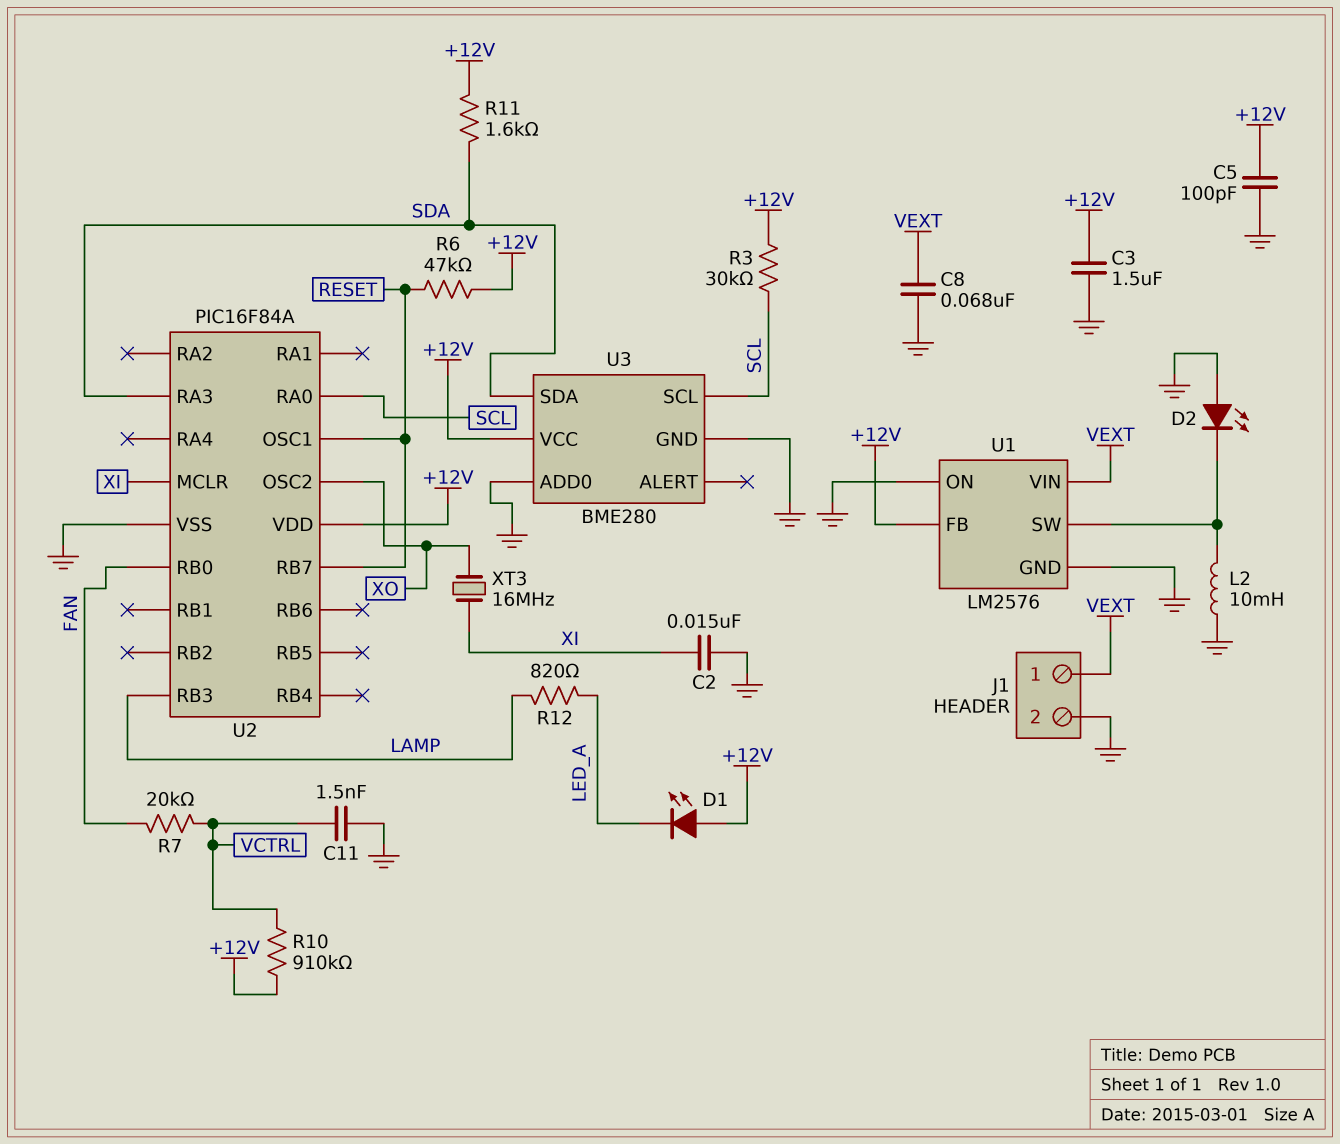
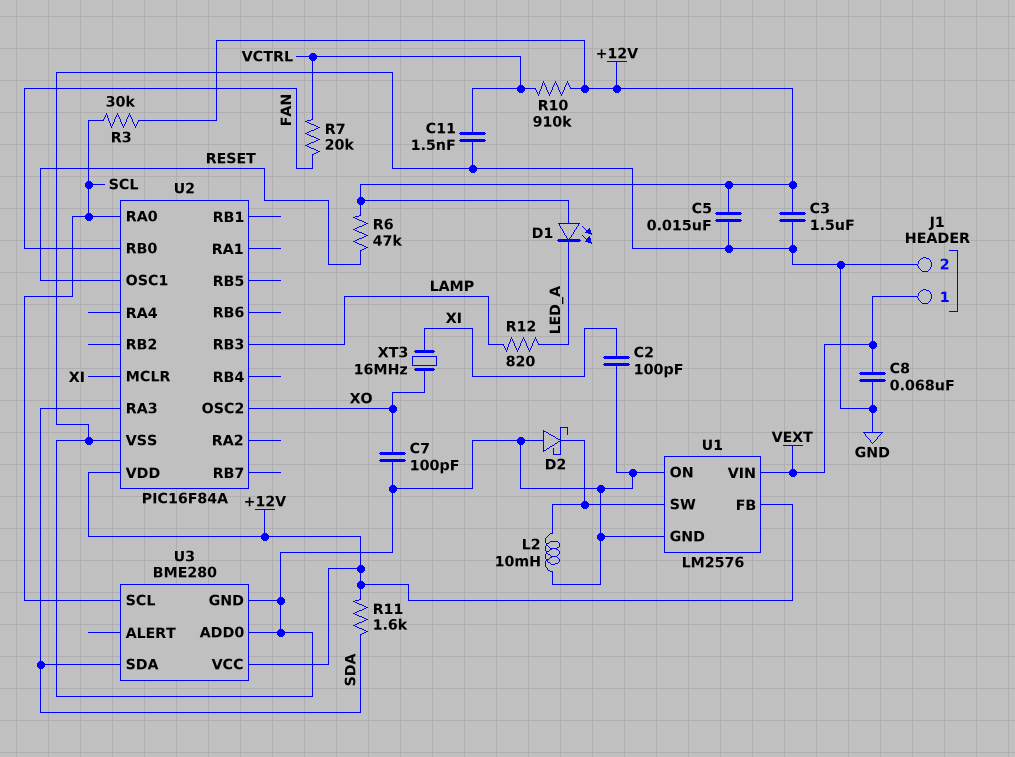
C2: 15nF (GND, XI) -> 100pF (GND, XI)
C5: 100pF (+12V, GND) -> 15nF (+12V, GND)
C7: none -> 100pF (GND, XO)
D2: LED (A GND, K U1/SW) -> schottky (A GND, K U1/SW)
U2 pin RB7: RESET -> none

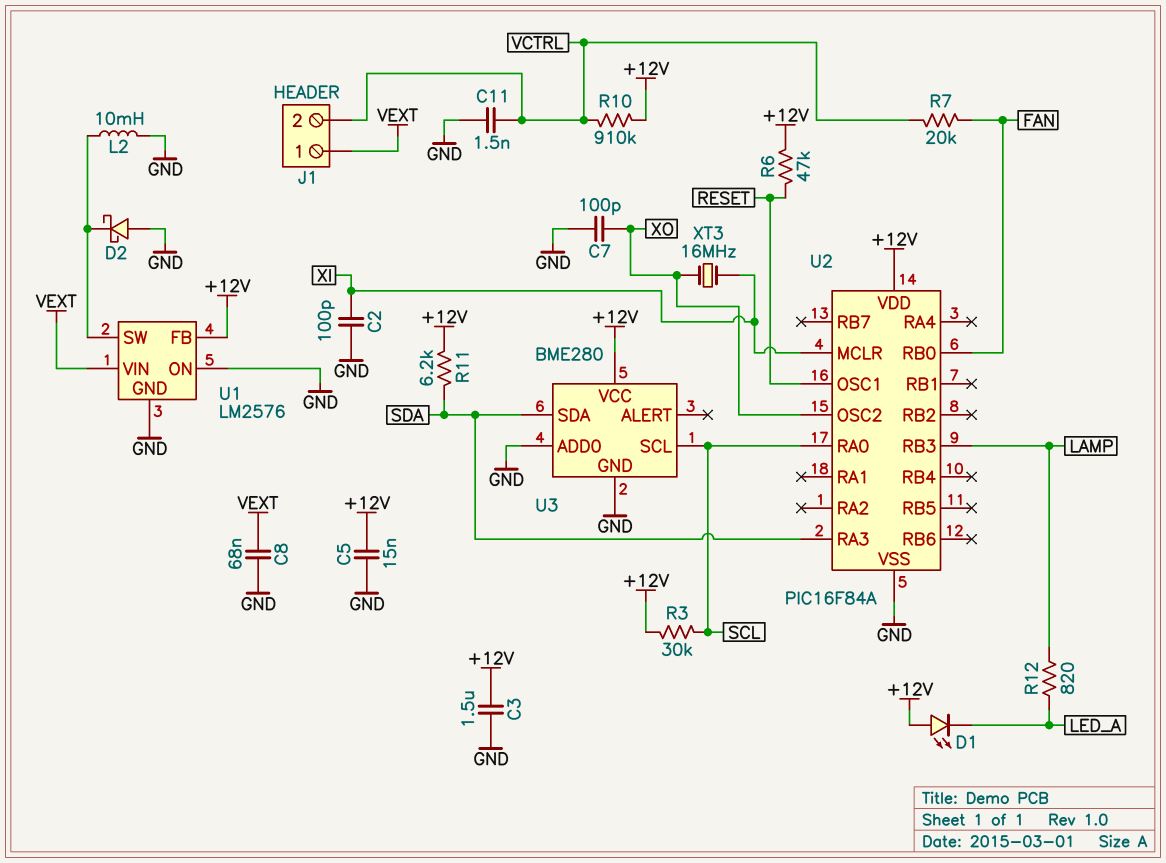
J1 pin 2: GND -> VCTRL
R11: 1.6k (+12V, SDA) -> 6.2k (+12V, SDA)

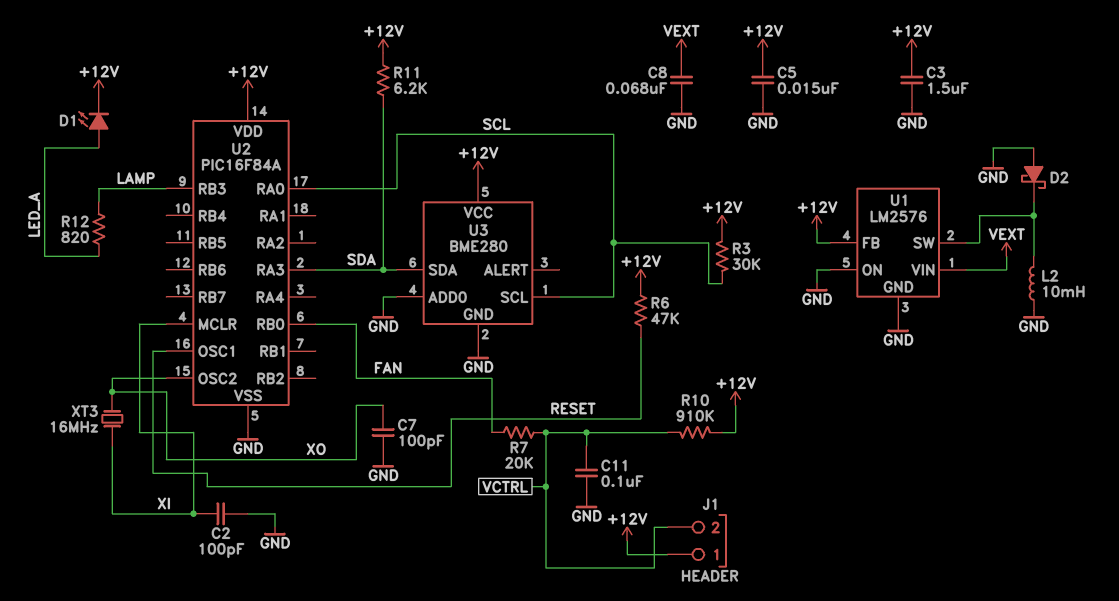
C11: 1.5nF (GND, VCTRL) -> 100nF (GND, VCTRL)
D1: LED (A +12V, K LED_A) -> LED (A LED_A, K +12V)
J1 pin 1: VEXT -> +12V

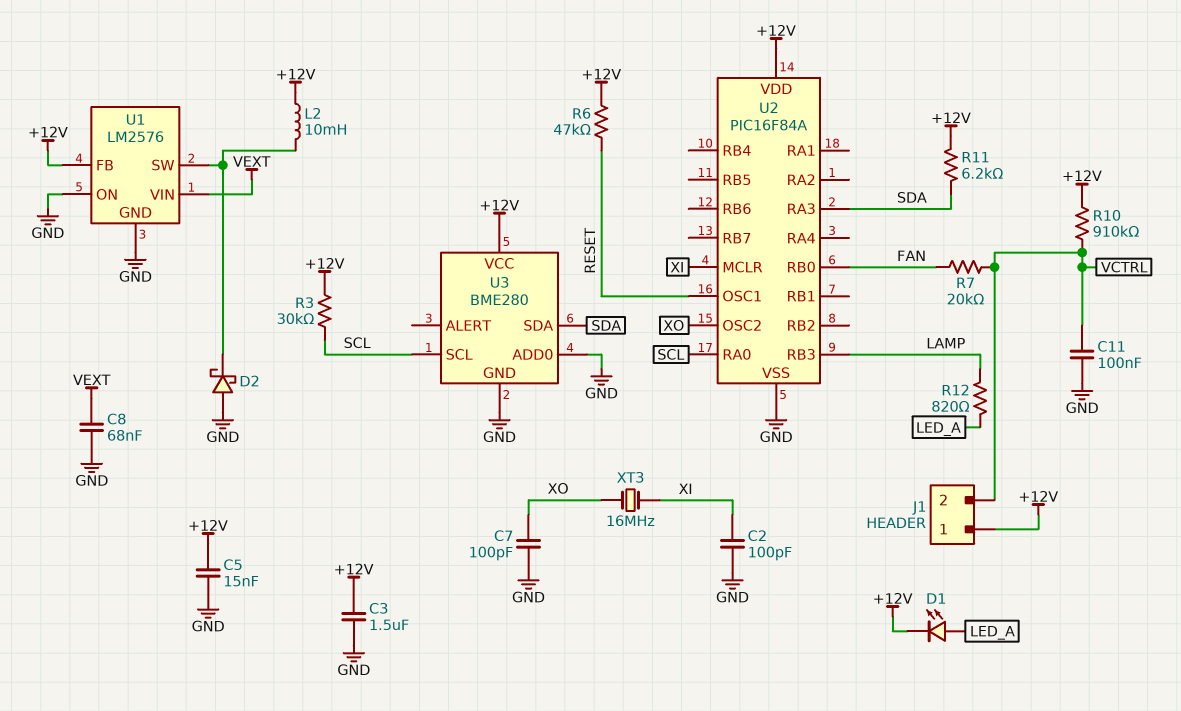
L2: 10mH (GND, U1/SW) -> 10mH (+12V, U1/SW)

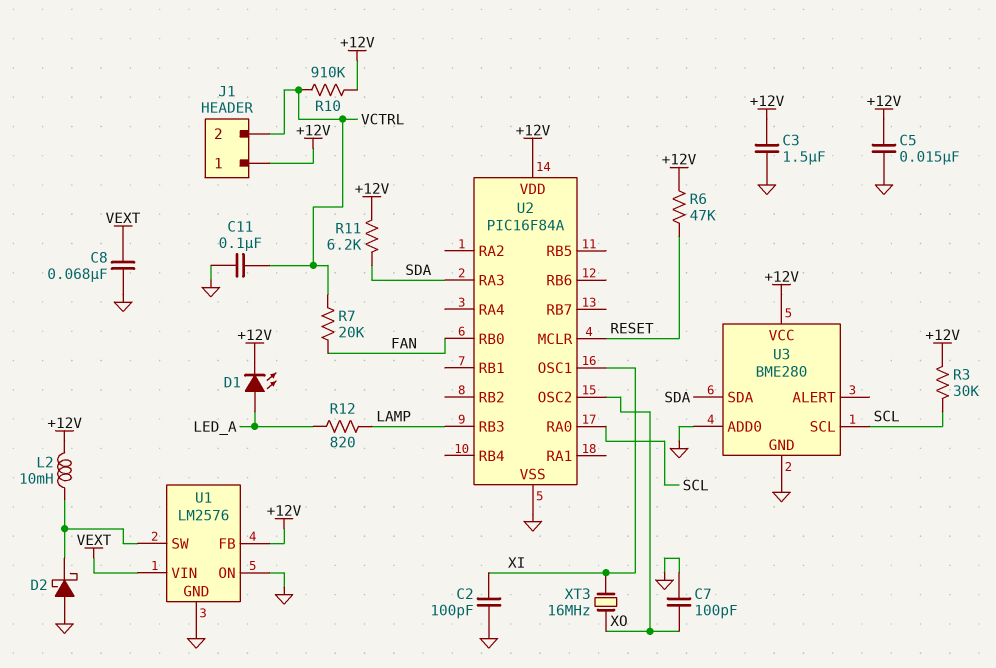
U2 pin MCLR: XI -> RESET
U2 pin OSC1: RESET -> XI

